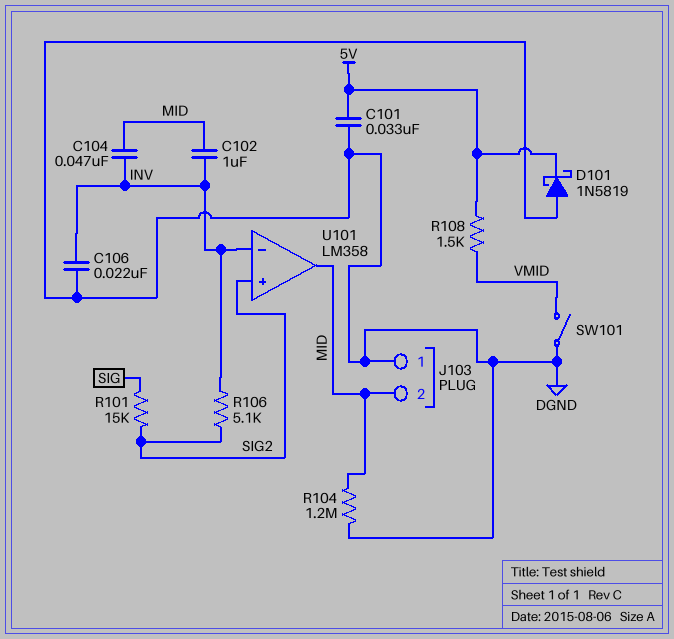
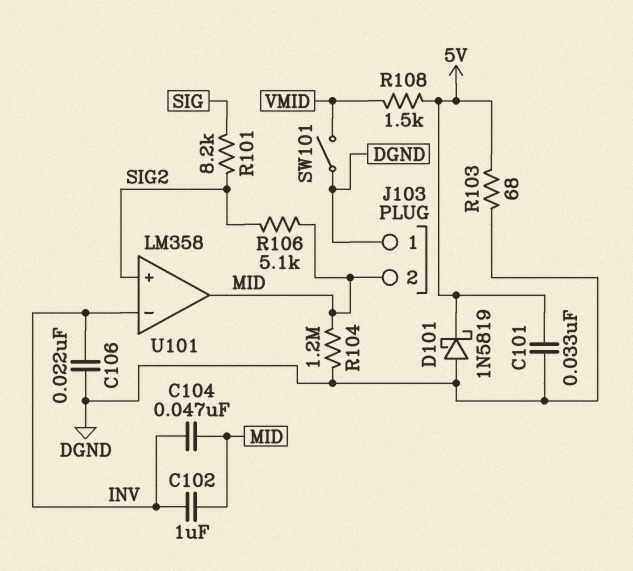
R101: 15k (SIG, SIG2) -> 8.2k (SIG, SIG2)
R103: none -> 68 (5V, DGND)
R106: 5.1k (INV, SIG2) -> 5.1k (MID, SIG2)

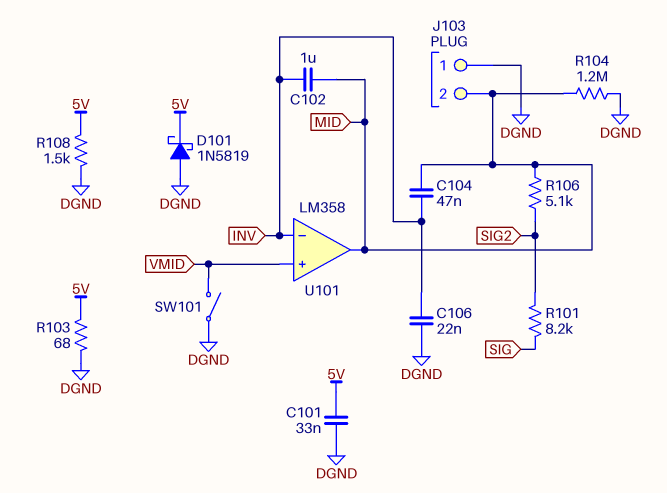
R108: 1.5k (5V, VMID) -> 1.5k (5V, DGND)
U101 pin in+: SIG2 -> VMID

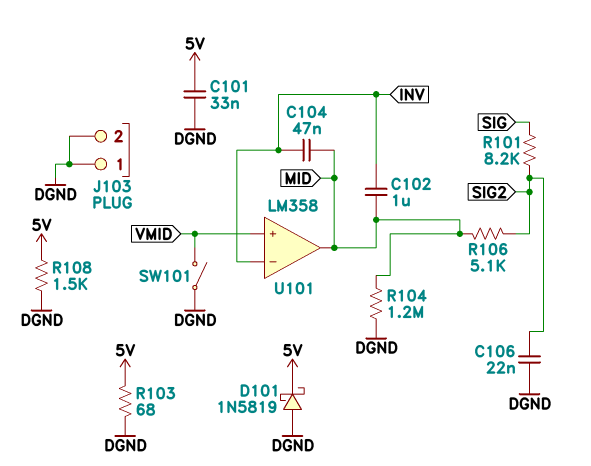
C106: 22nF (DGND, INV) -> 22nF (DGND, SIG2)
J103 pin 2: MID -> DGND

